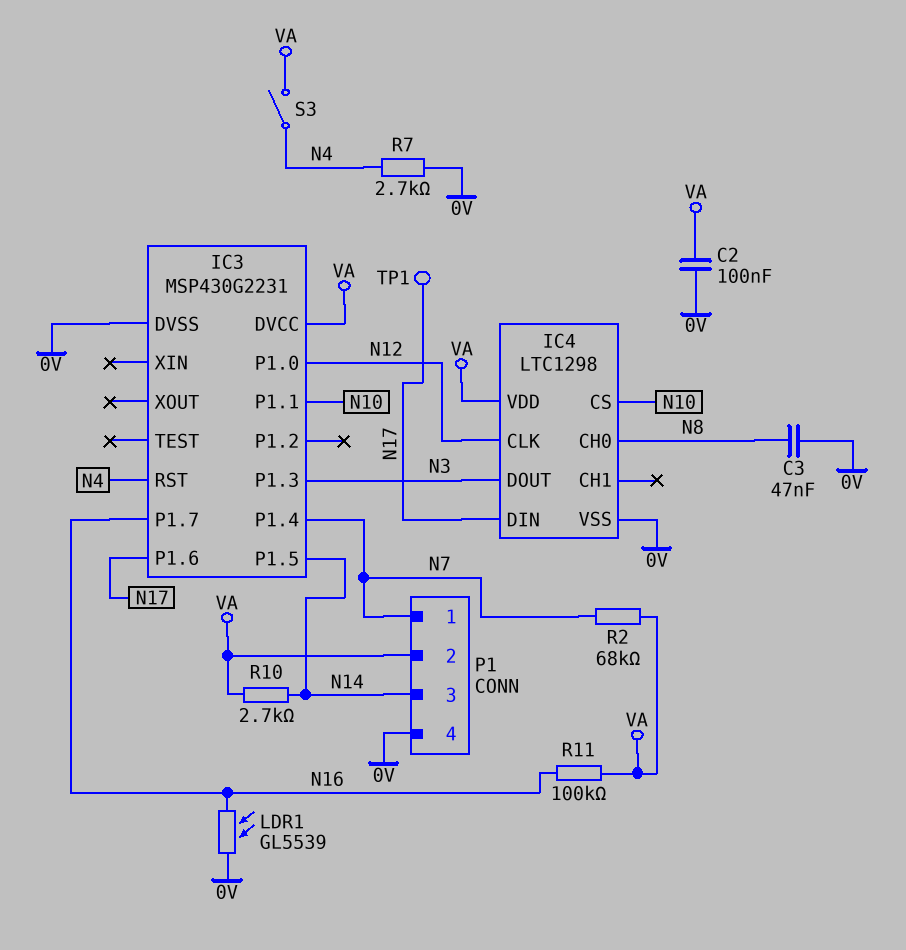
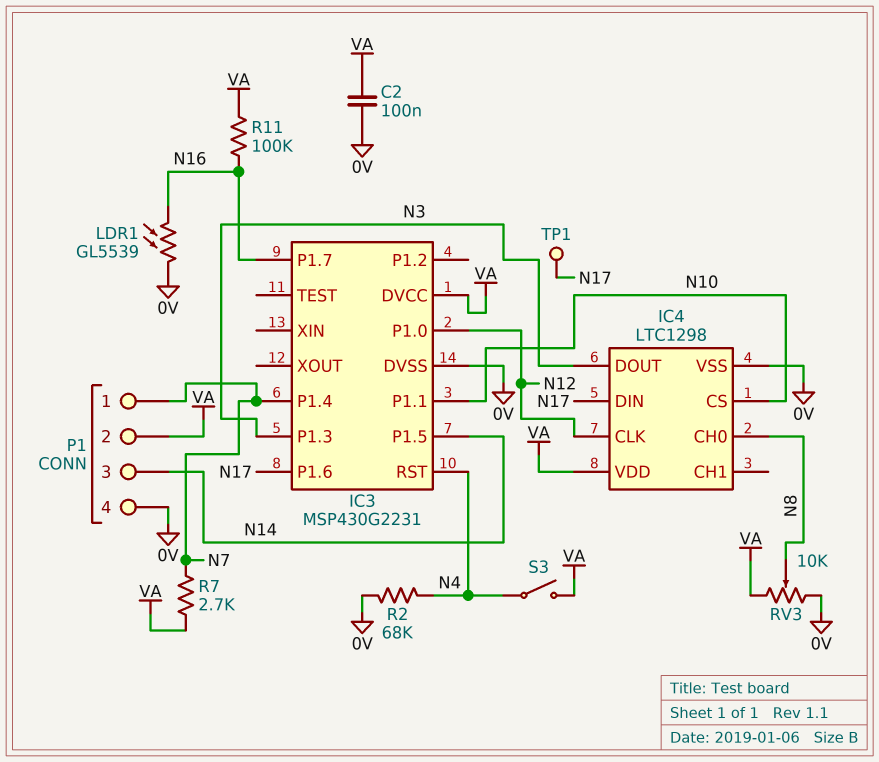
C3: 47nF (0V, N8) -> none
R2: 68k (N7, VA) -> 68k (0V, N4)
R7: 2.7k (0V, N4) -> 2.7k (N7, VA)
R10: 2.7k (N14, VA) -> none
RV3: none -> 10k (0V, VA, wiper N8)

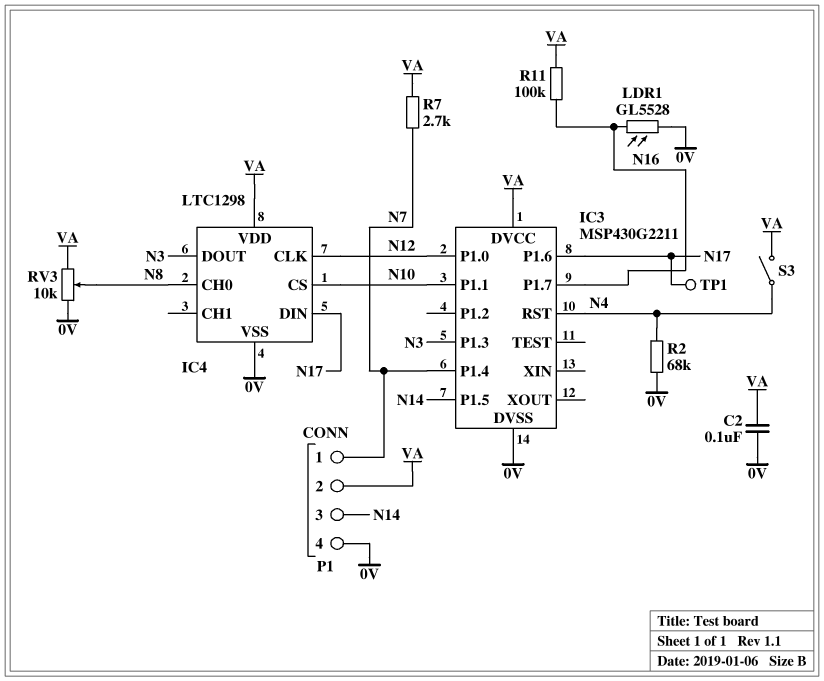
IC3: MSP430G2231 -> MSP430G2211
LDR1: GL5539 (0V, N16) -> GL5528 (0V, N16)

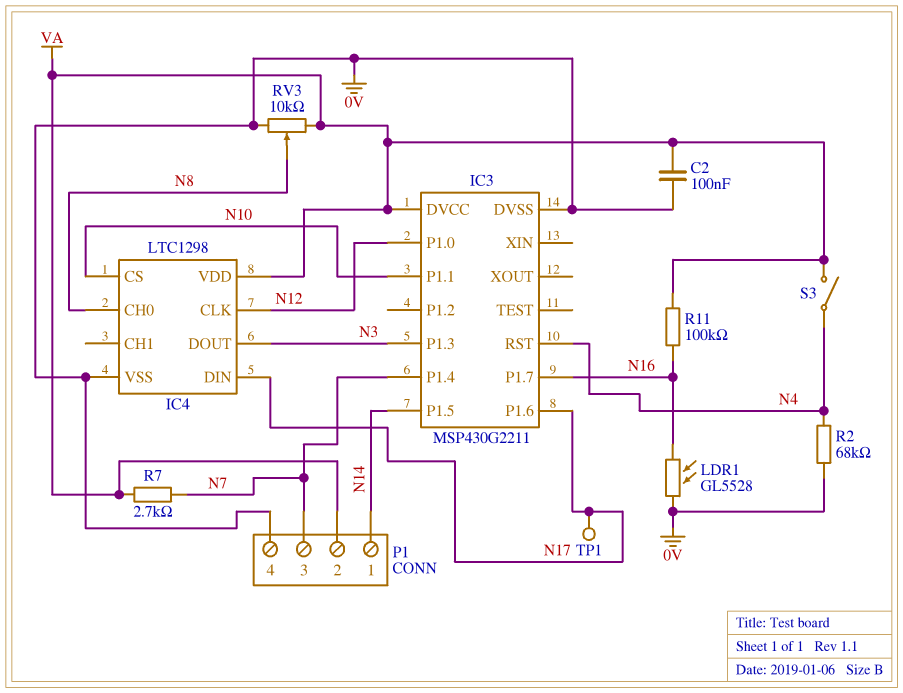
P1 pin 1: N7 -> N14
P1 pin 3: N14 -> N7

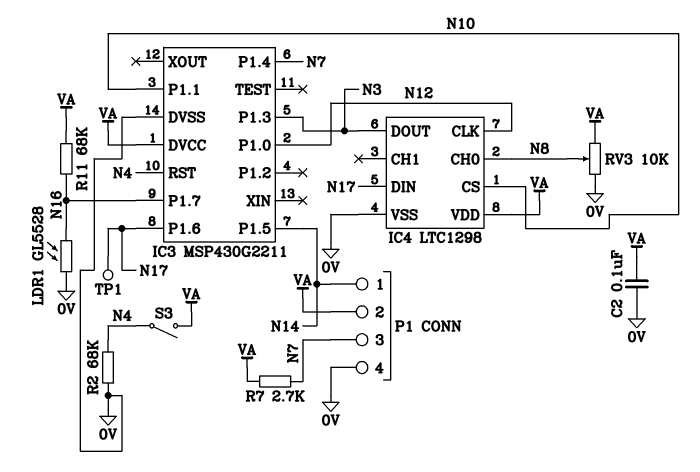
R11: 100k (N16, VA) -> 68k (N16, VA)

